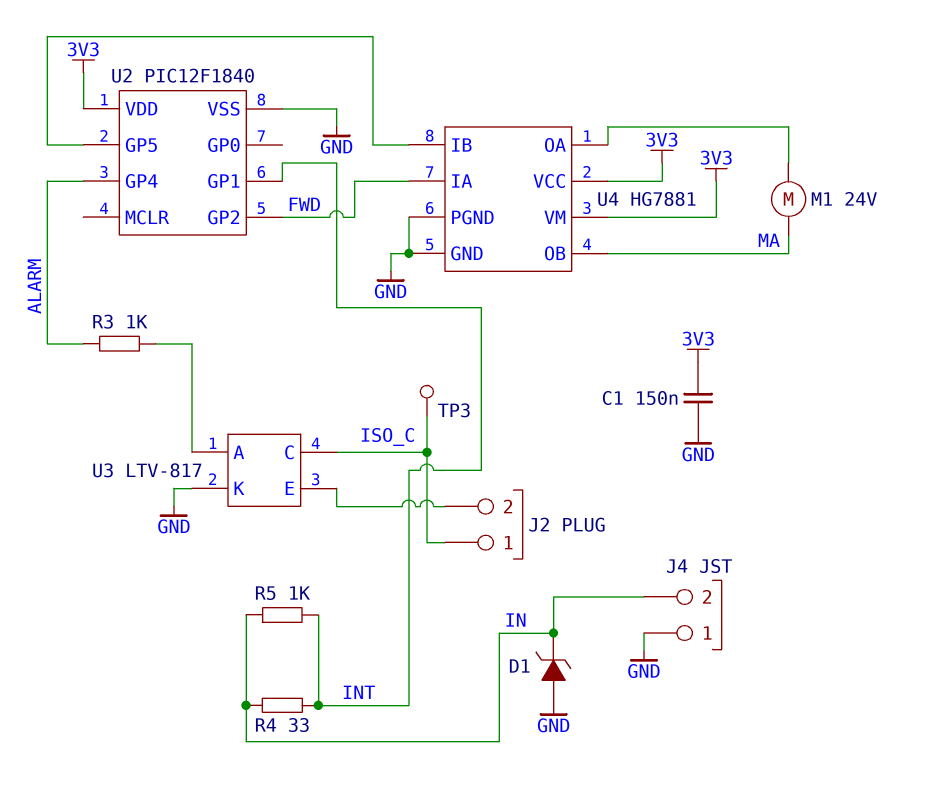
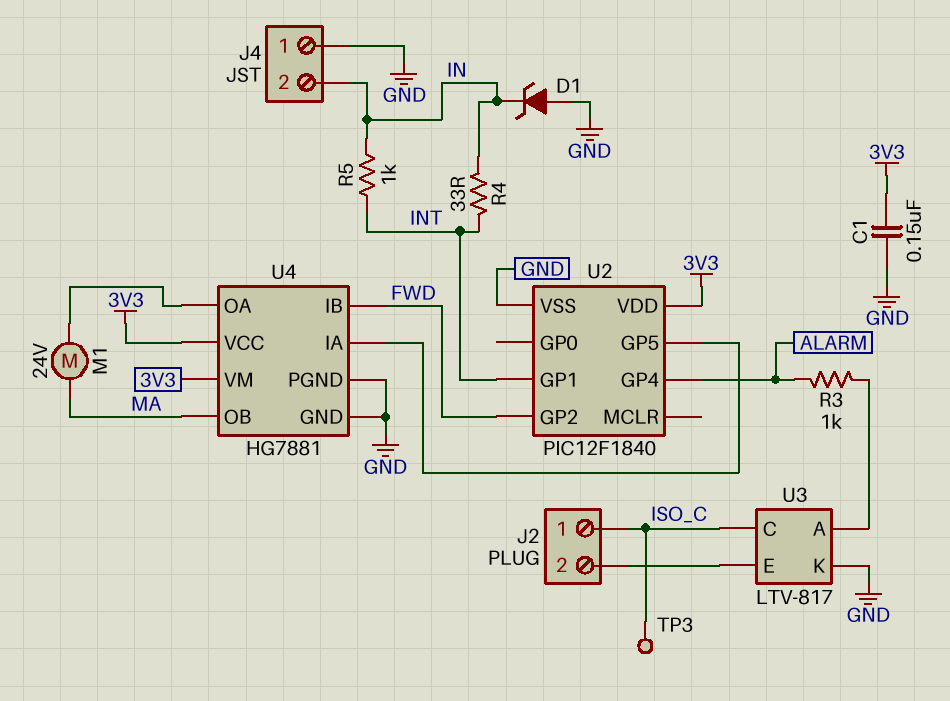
U4 pin IA: FWD -> U2/GP5
U4 pin IB: U2/GP5 -> FWD

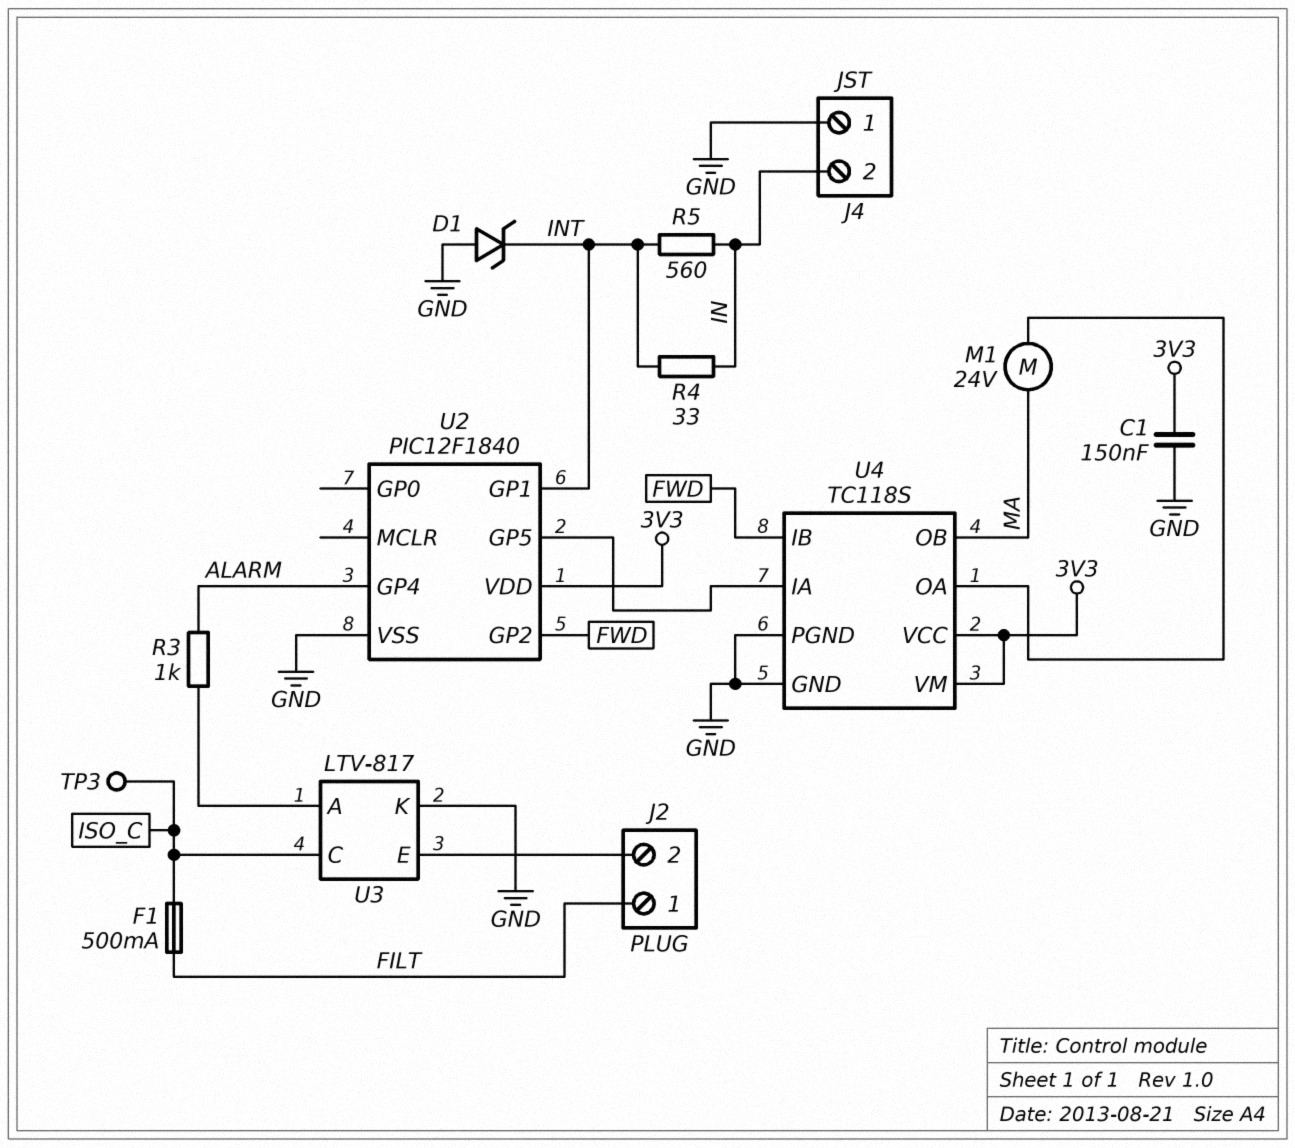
D1: zener (A GND, K IN) -> zener (A GND, K INT)
F1: none -> 500mA (FILT, ISO_C)
J2 pin 1: ISO_C -> FILT
R5: 1k (IN, INT) -> 560 (IN, INT)
U4: HG7881 -> TC118S

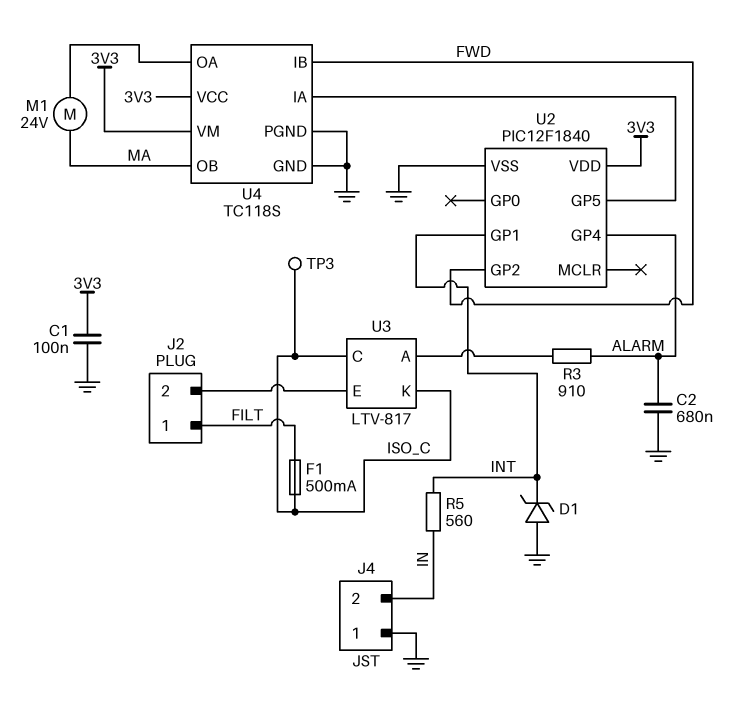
C1: 150nF (3V3, GND) -> 100nF (3V3, GND)
C2: none -> 680nF (ALARM, GND)
R3: 1k (ALARM, U3/A) -> 910 (ALARM, U3/A)
R4: 33 (IN, INT) -> none
U3 pin K: GND -> ISO_C

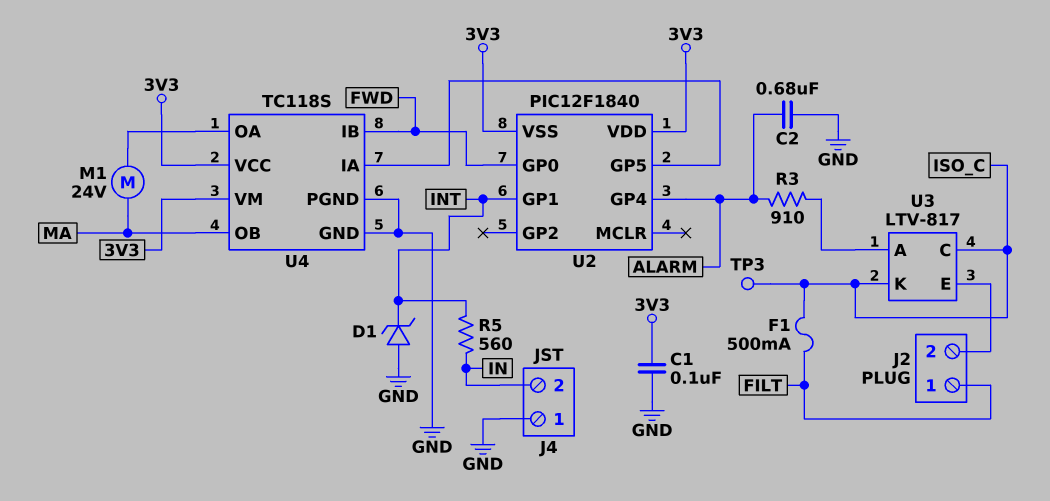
U2 pin GP0: none -> FWD
U2 pin GP2: FWD -> none
U2 pin VSS: GND -> 3V3

